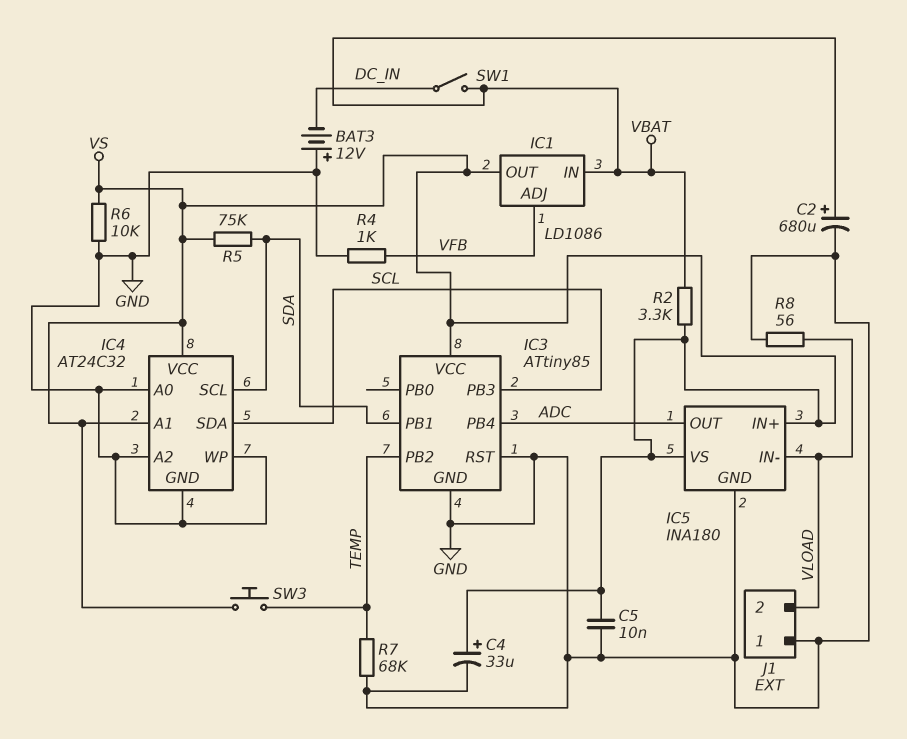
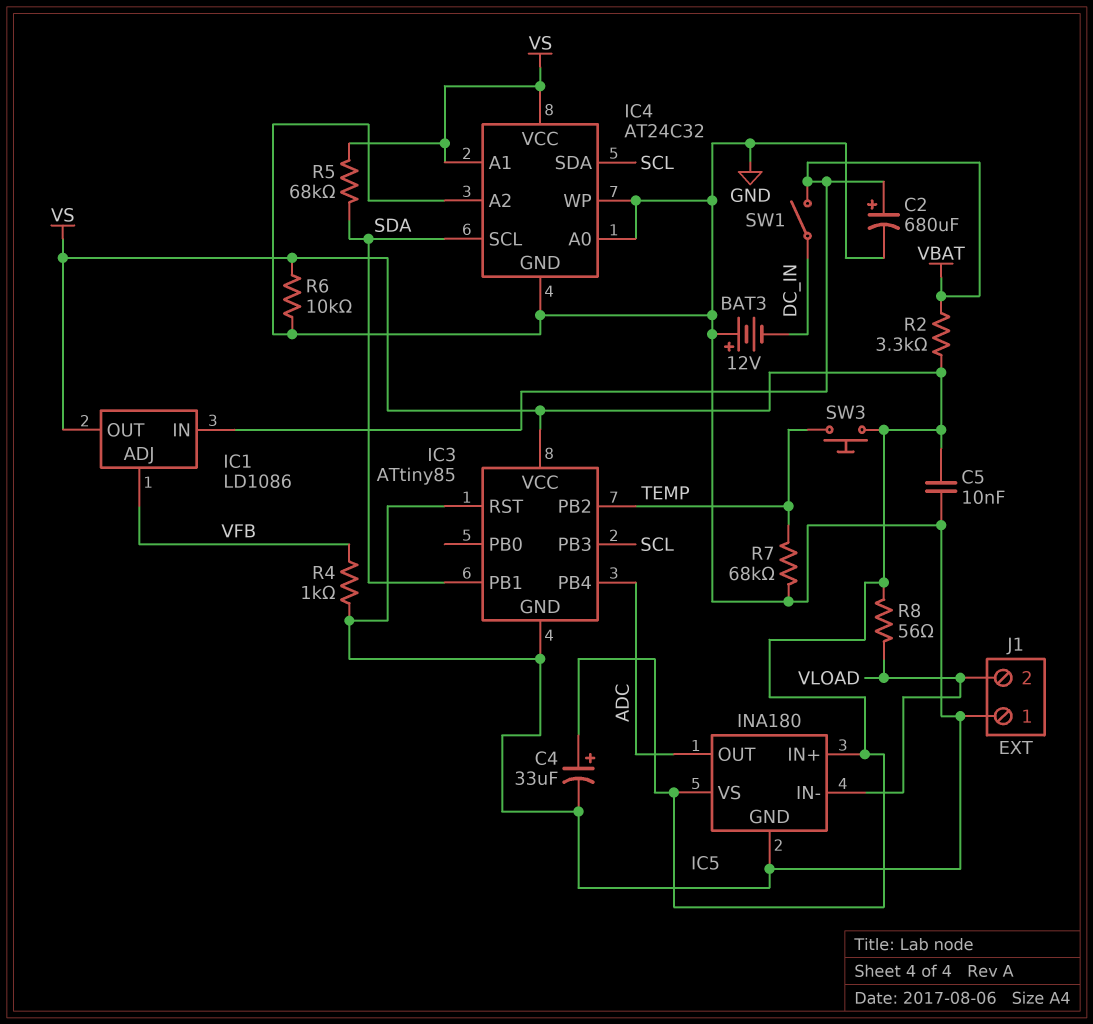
R5: 75k (SDA, VS) -> 68k (SDA, VS)
R8: 56 (GND, VLOAD) -> 56 (VLOAD, VS)

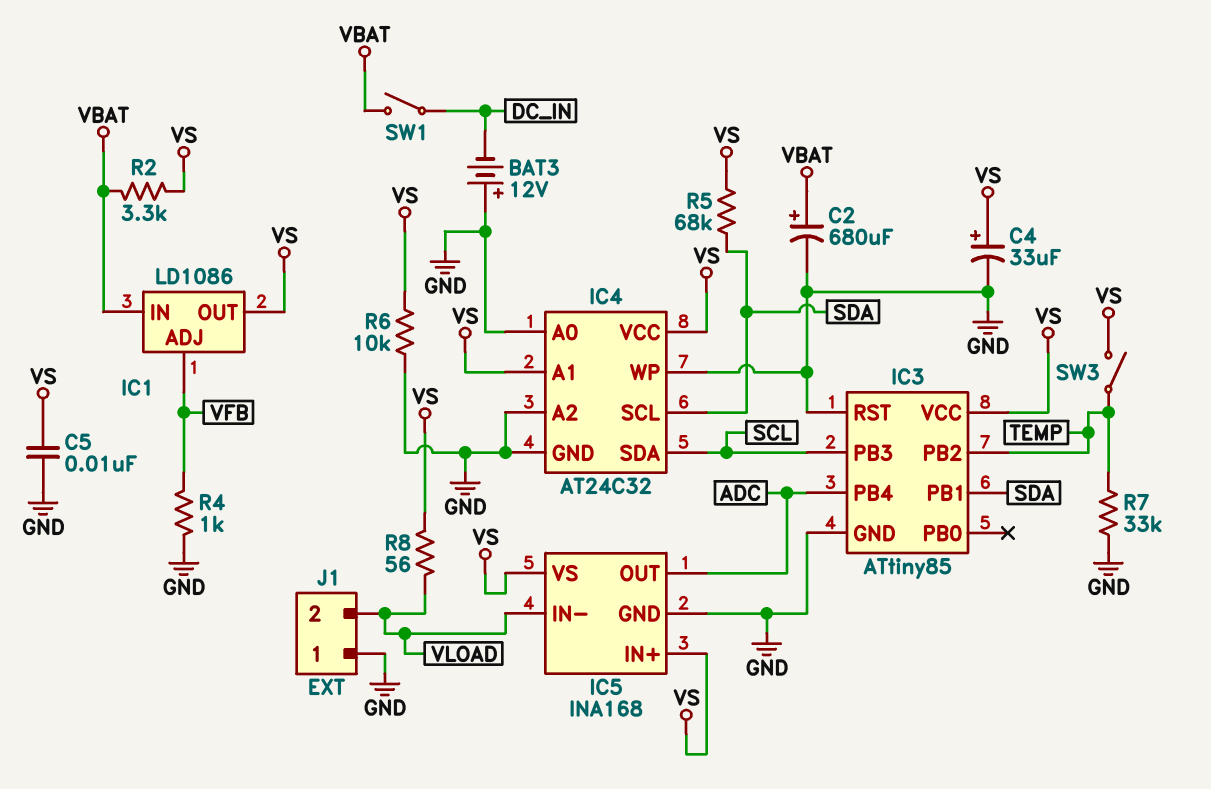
IC5: INA180 -> INA168
R7: 68k (GND, TEMP) -> 33k (GND, TEMP)
SW3: button (TEMP, VS) -> switch (TEMP, VS)

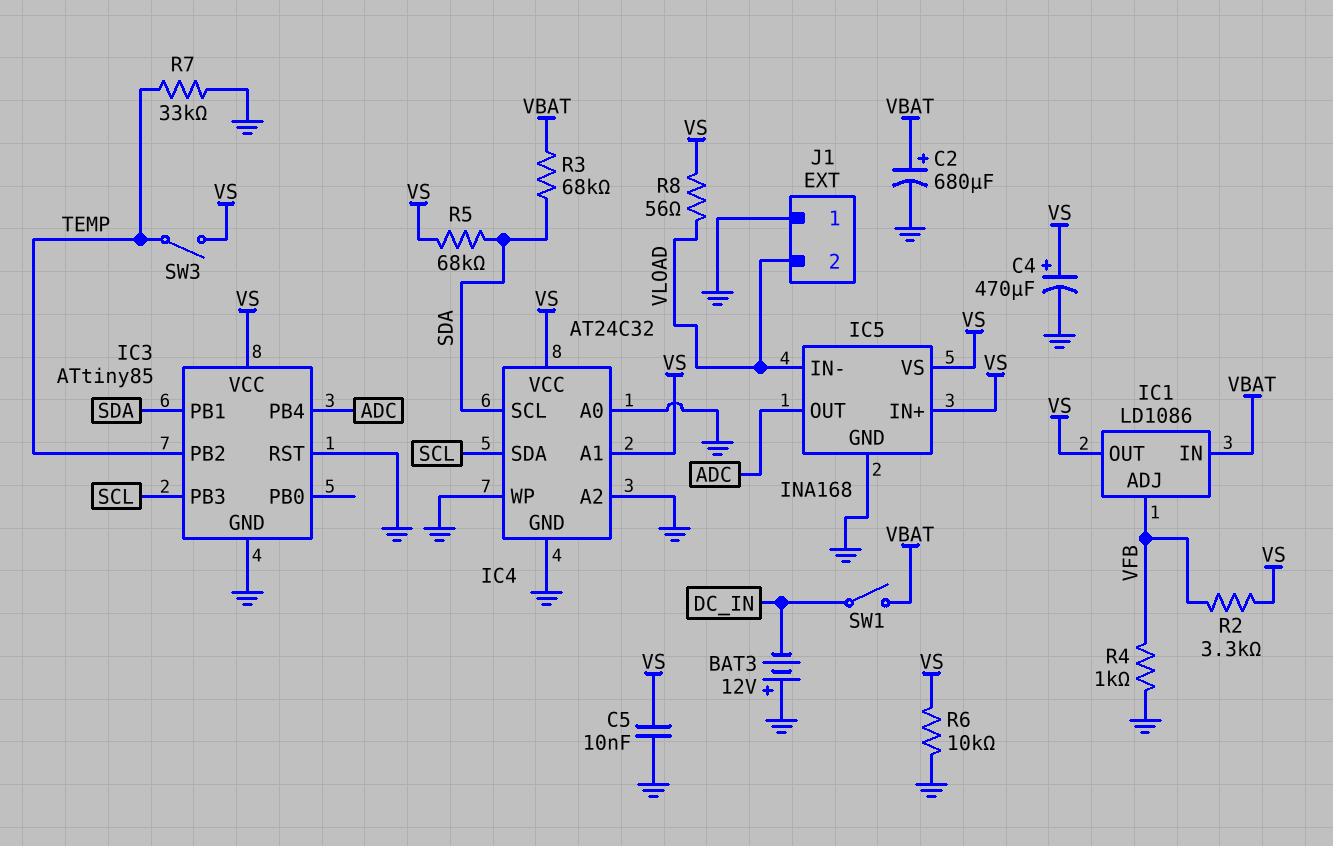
C4: 33uF (plus VS, minus GND) -> 470uF (plus VS, minus GND)
R2: 3.3k (VBAT, VS) -> 3.3k (VFB, VS)
R3: none -> 68k (SDA, VBAT)

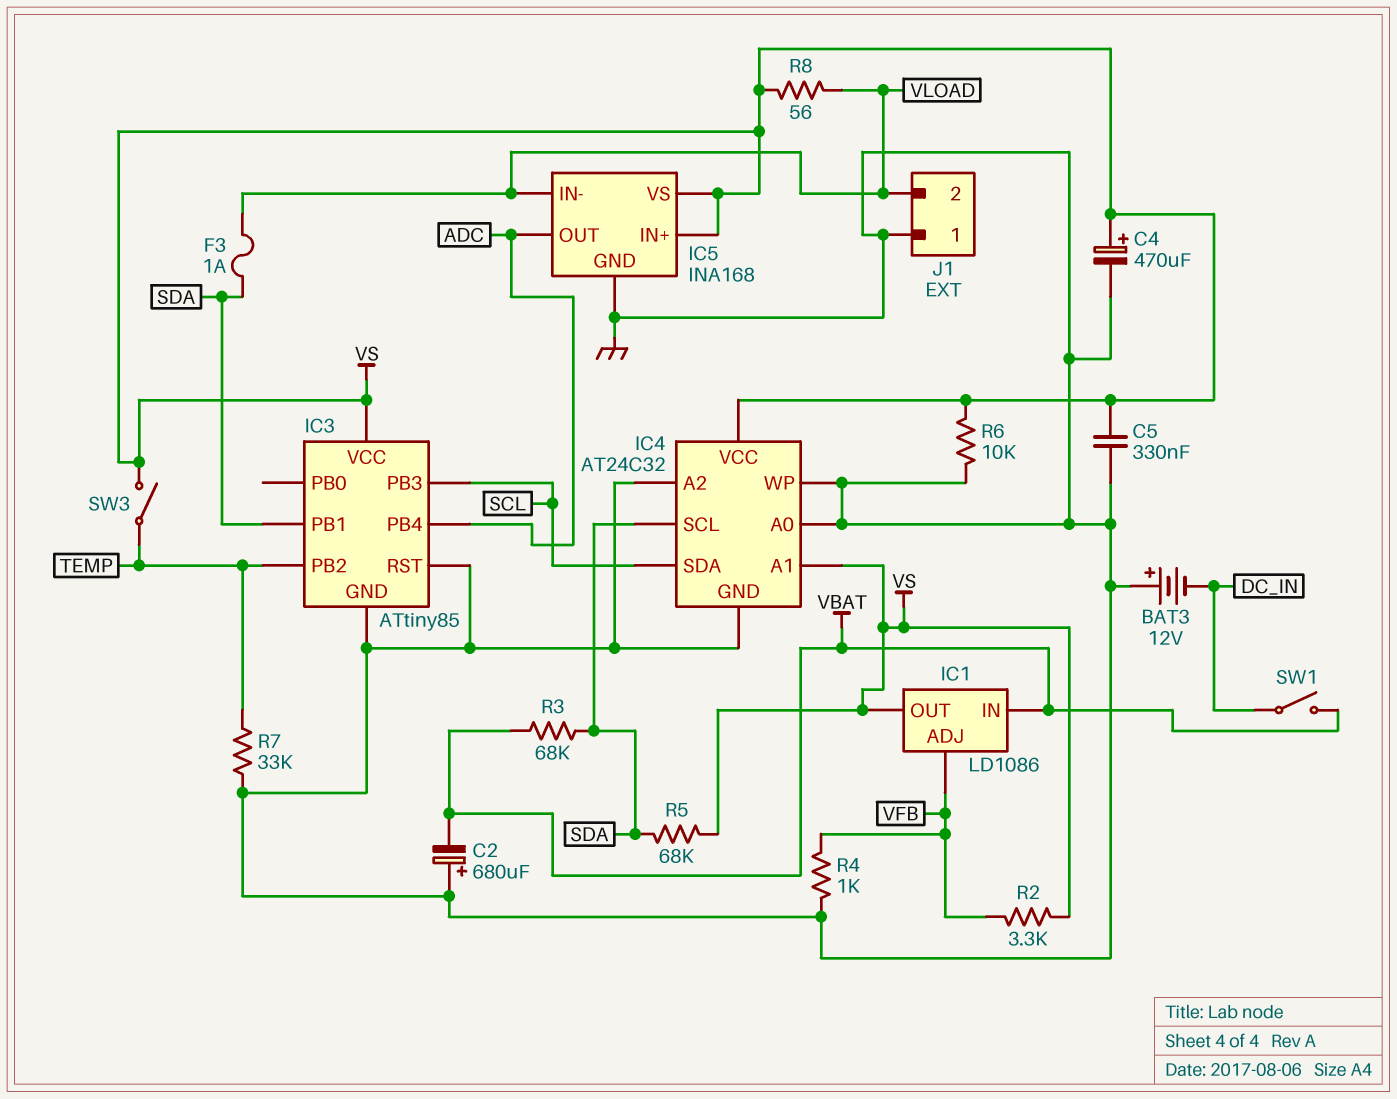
C2: 680uF (plus VBAT, minus GND) -> 680uF (plus GND, minus VBAT)
C5: 10nF (GND, VS) -> 330nF (GND, VS)
F3: none -> 1A (SDA, VLOAD)

